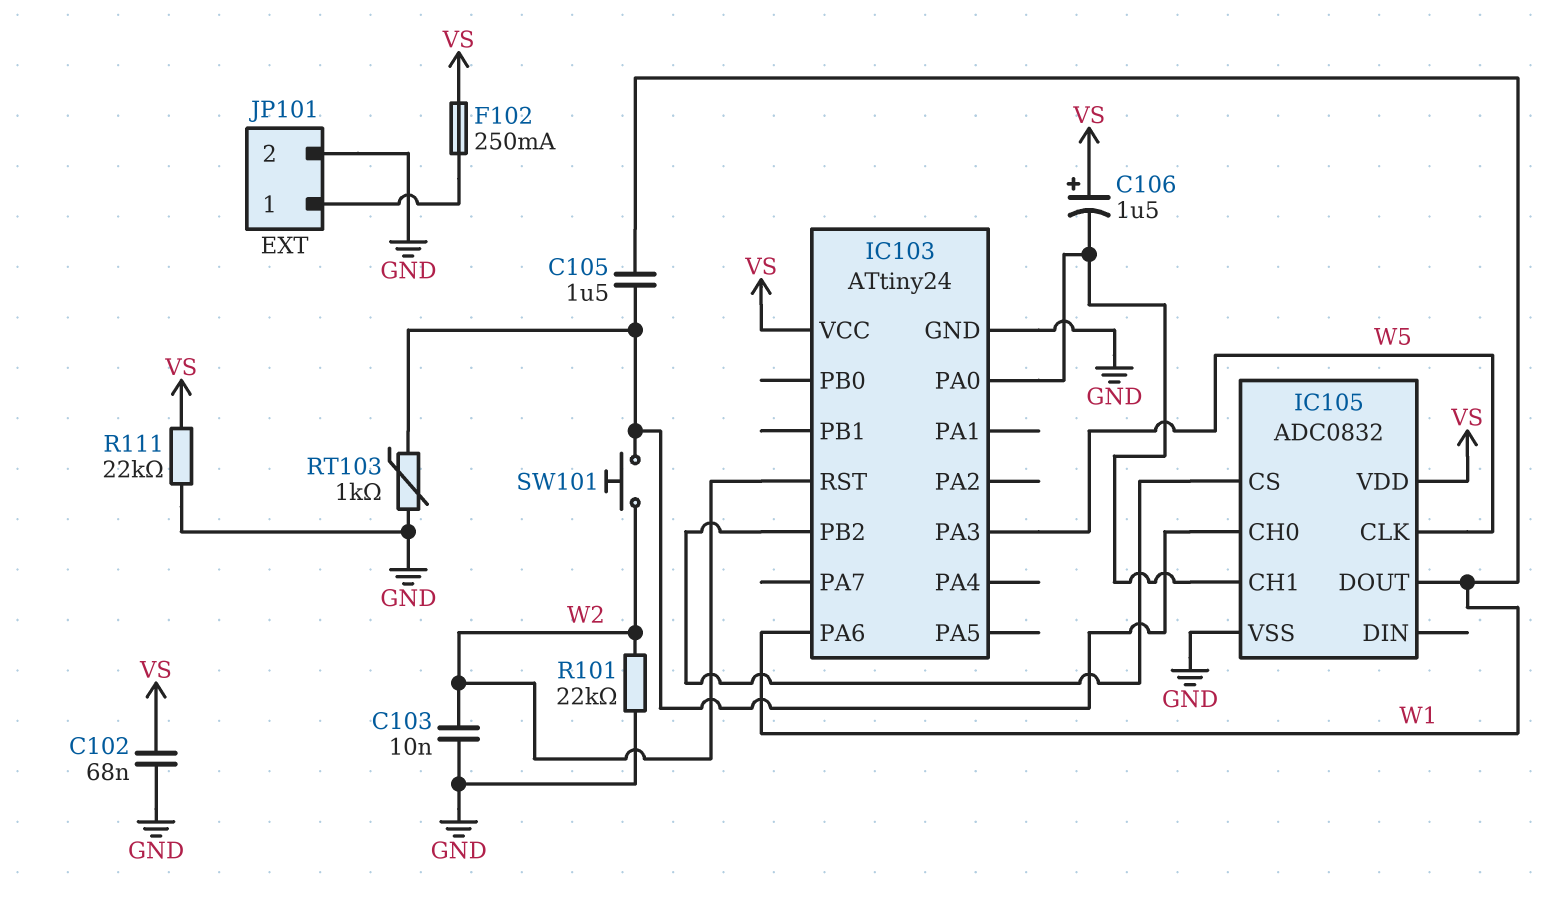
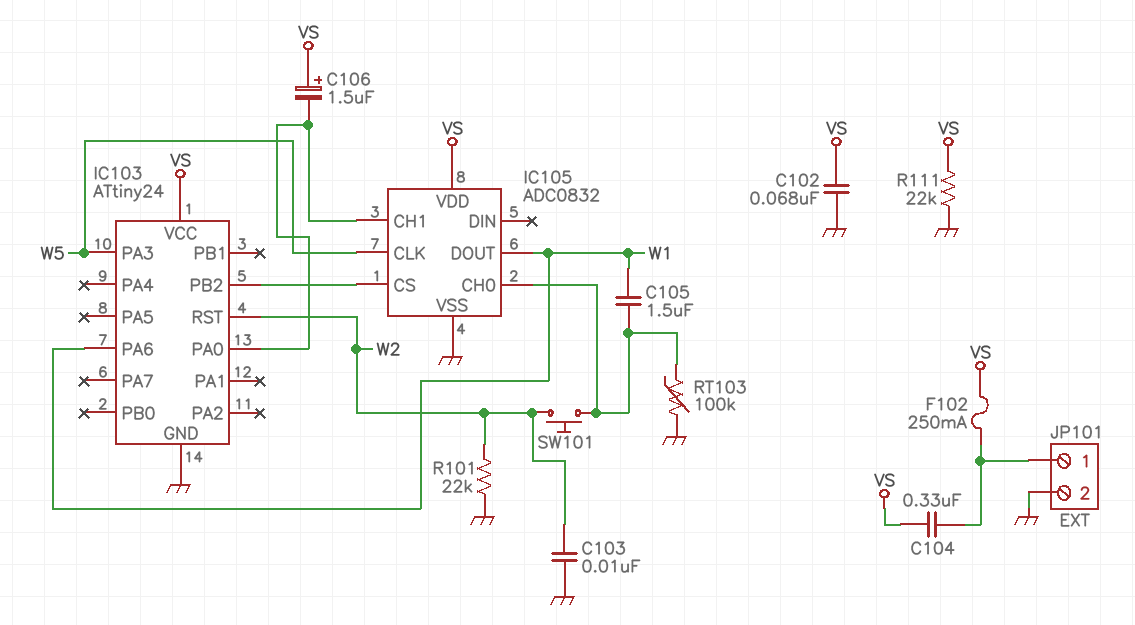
C104: none -> 330nF (JP101/1, VS)
RT103: 1k (GND, IC105/CH0) -> 100k (GND, IC105/CH0)

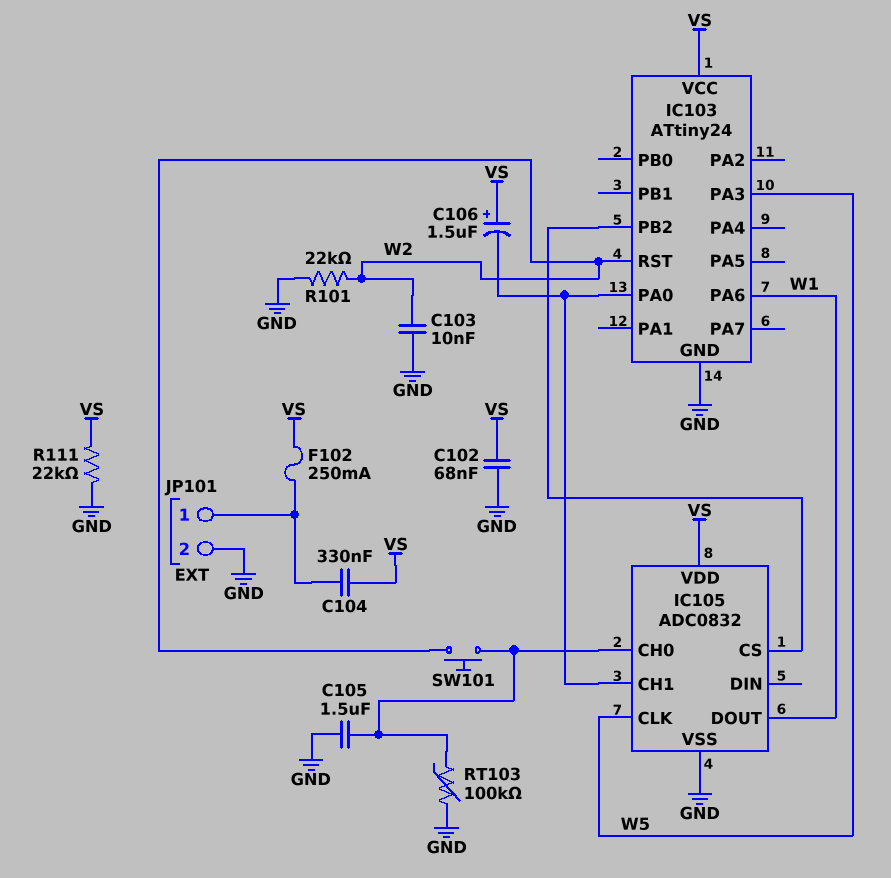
C105: 1.5uF (IC105/CH0, W1) -> 1.5uF (GND, IC105/CH0)

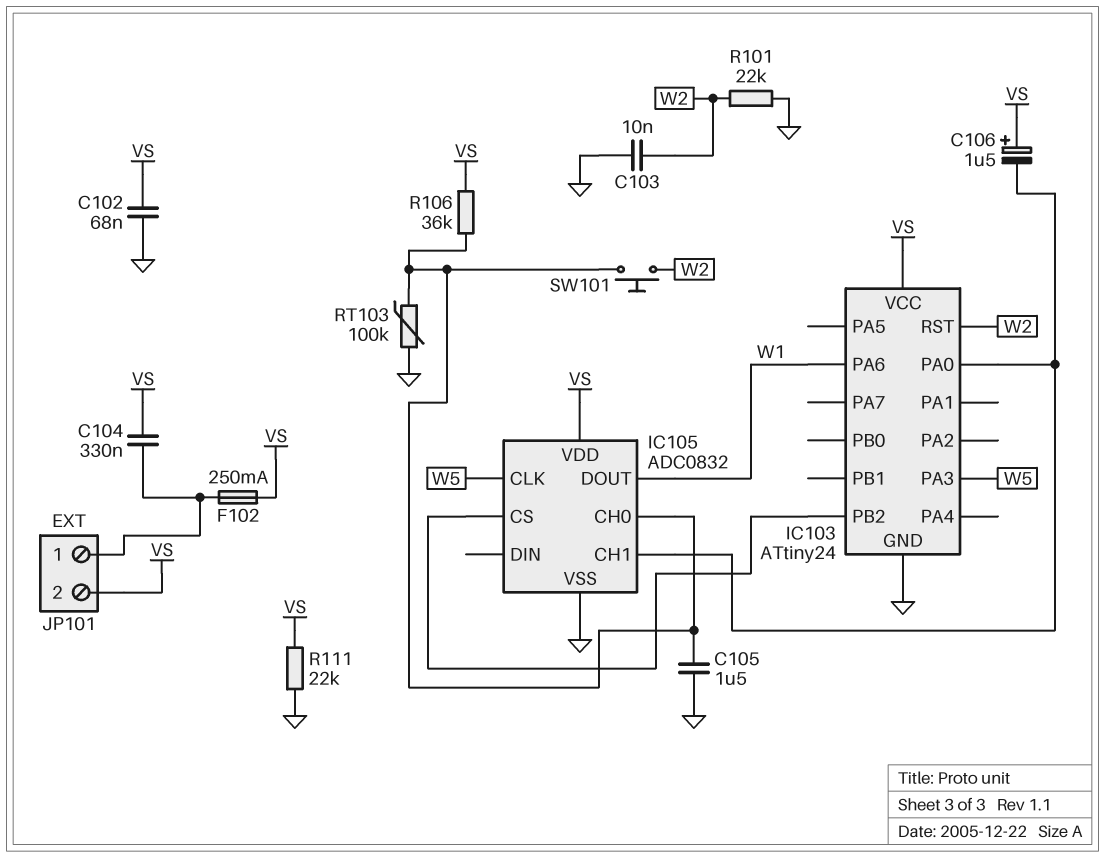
JP101 pin 2: GND -> VS
R106: none -> 36k (IC105/CH0, VS)

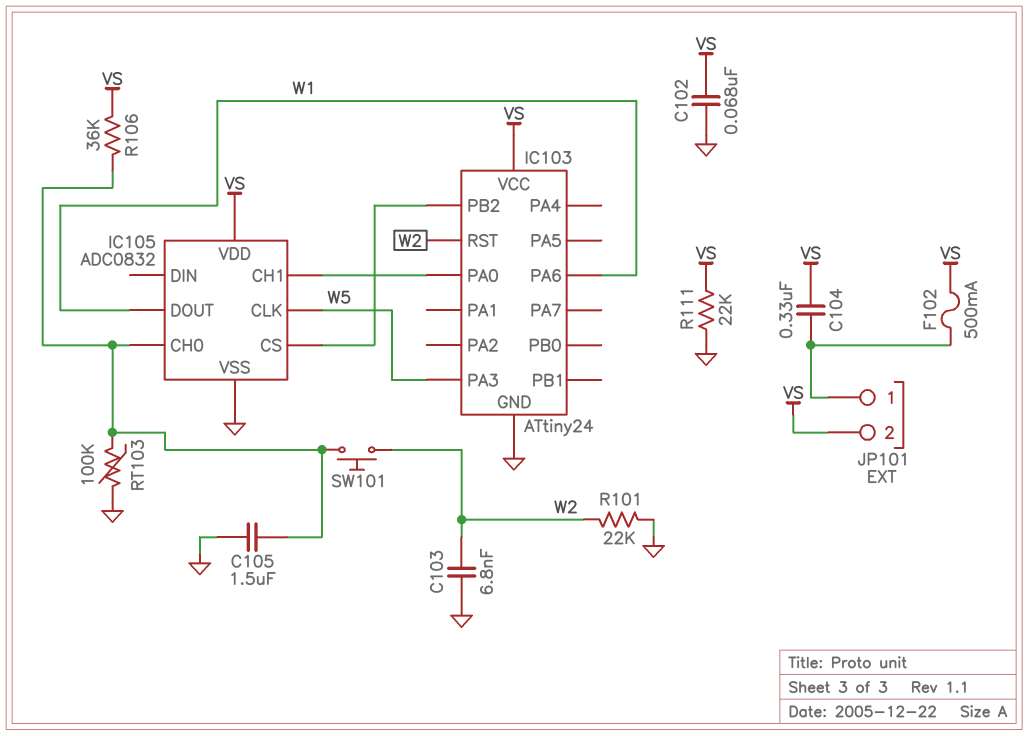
C103: 10nF (GND, W2) -> 6.8nF (GND, W2)
C106: 1.5uF (plus VS, minus IC103/PA0) -> none
F102: 250mA (JP101/1, VS) -> 500mA (JP101/1, VS)

